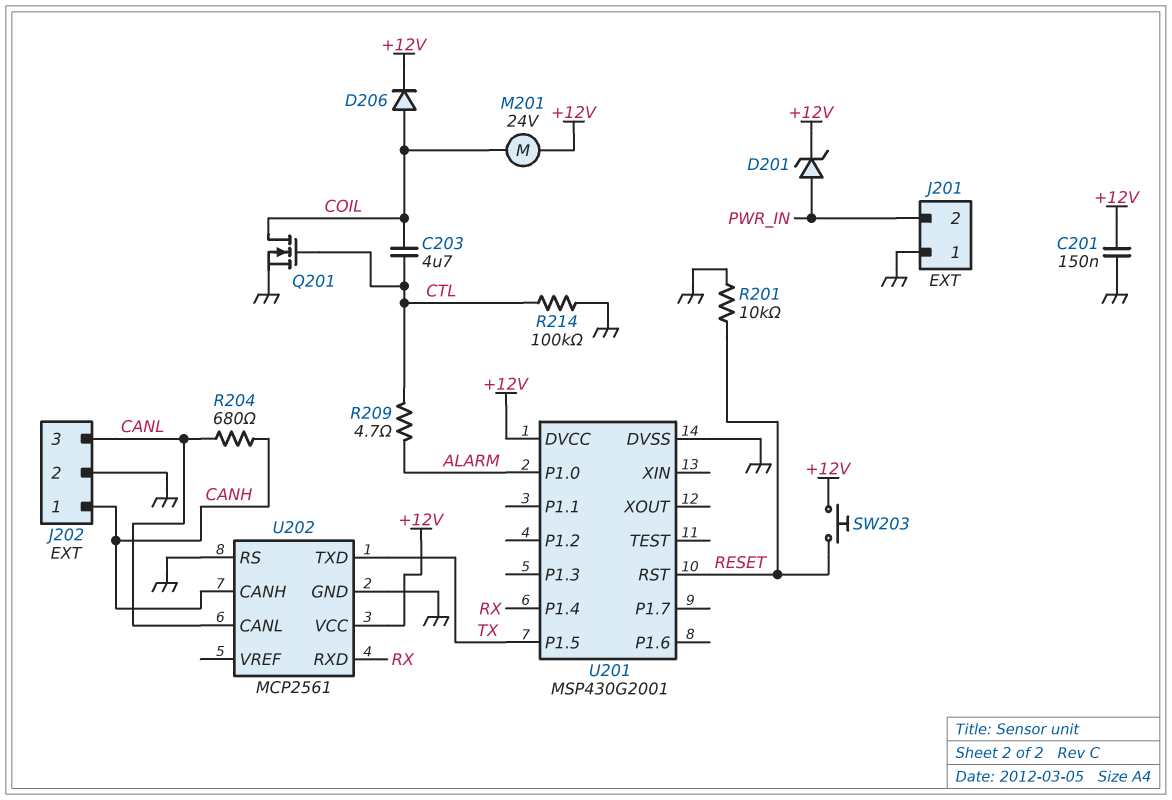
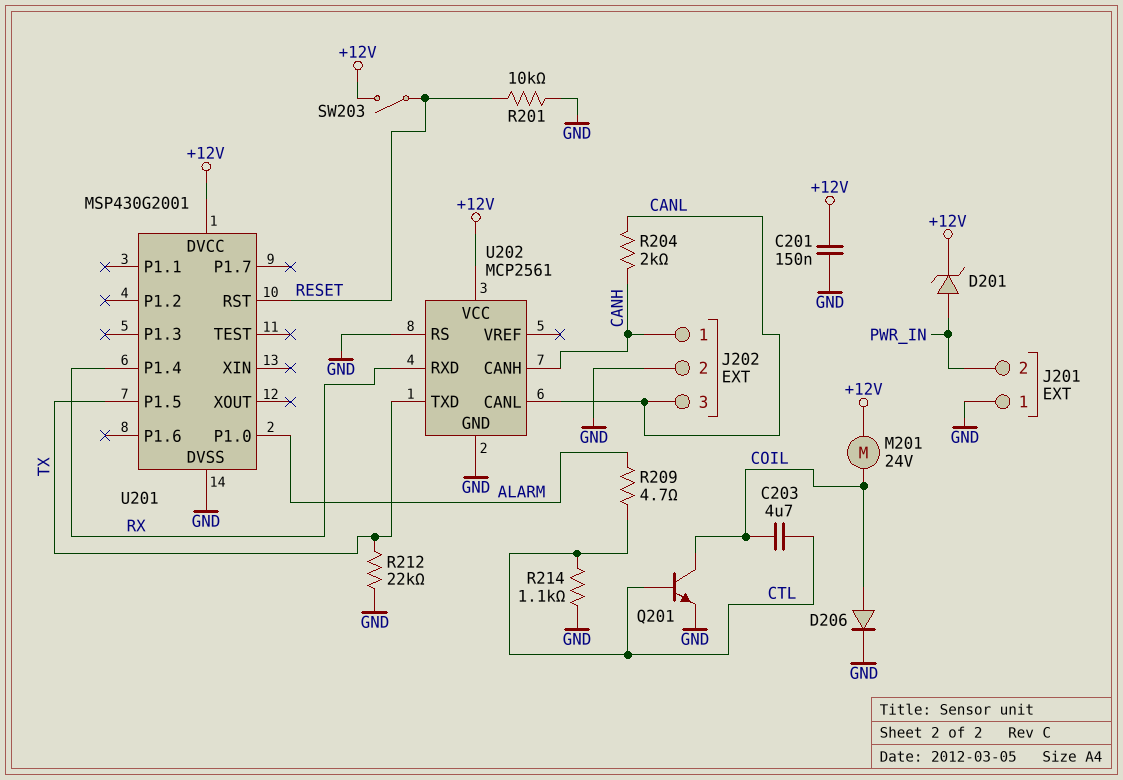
D206: diode (A COIL, K +12V) -> diode (A COIL, K GND)
Q201: NMOS (G CTL, D COIL, S GND) -> NPN (B CTL, C COIL, E GND)
R204: 680 (CANH, CANL) -> 2k (CANH, CANL)
R212: none -> 22k (GND, TX)
R214: 100k (CTL, GND) -> 1.1k (CTL, GND)
SW203: button (+12V, RESET) -> switch (+12V, RESET)

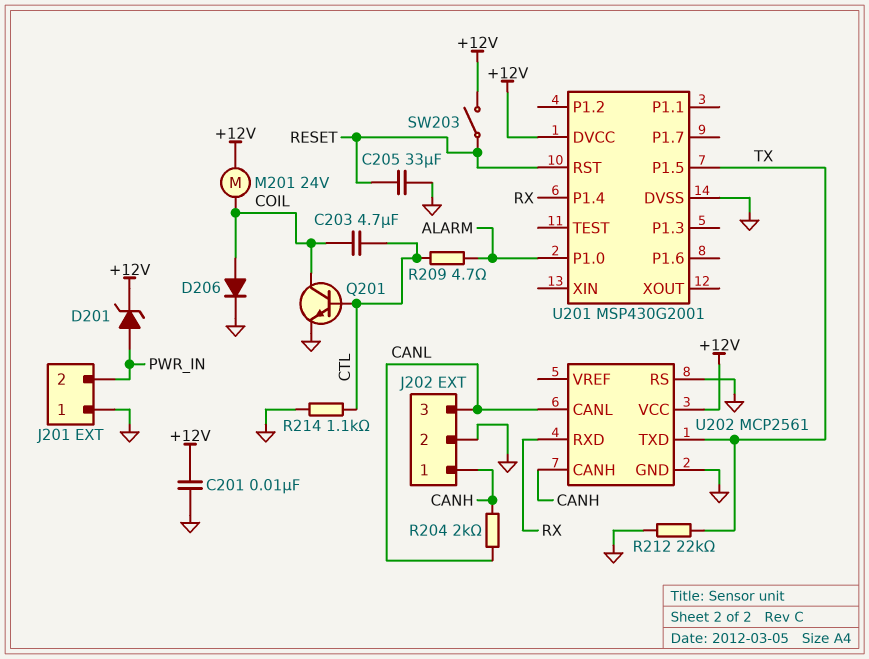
C201: 150nF (+12V, GND) -> 10nF (+12V, GND)
C205: none -> 33uF (GND, RESET)
R201: 10k (GND, RESET) -> none

